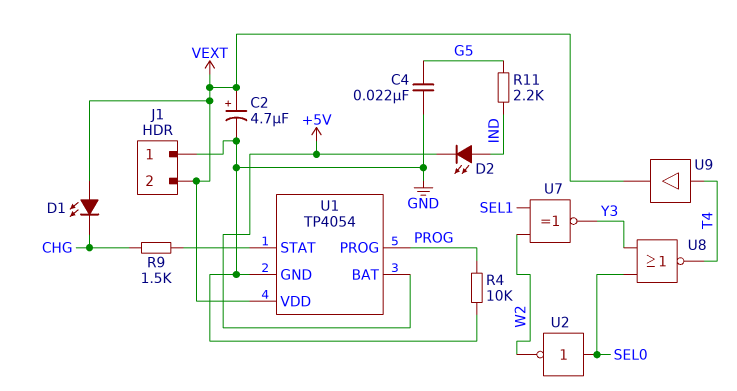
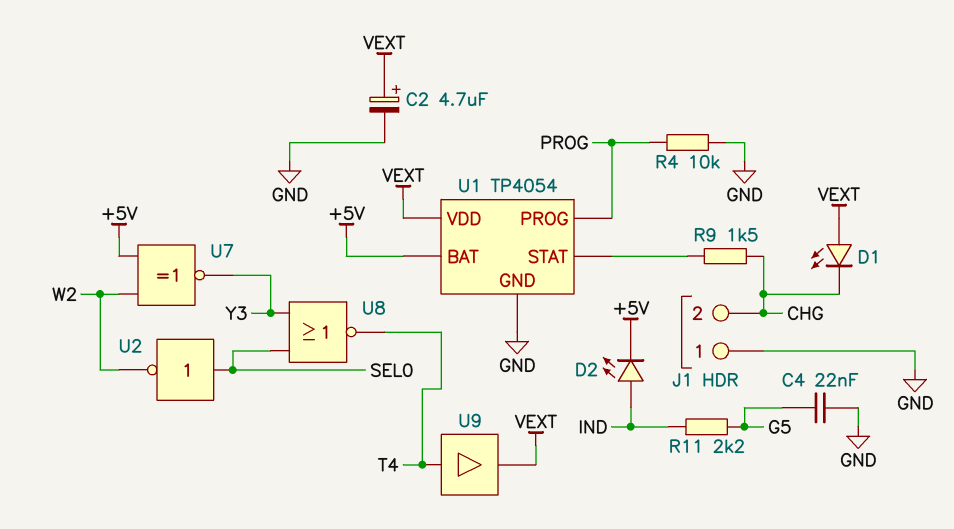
J1 pin 2: VEXT -> CHG
U7: XNOR (in SEL1, in W2, out Y3) -> XNOR (in +5V, in W2, out Y3)

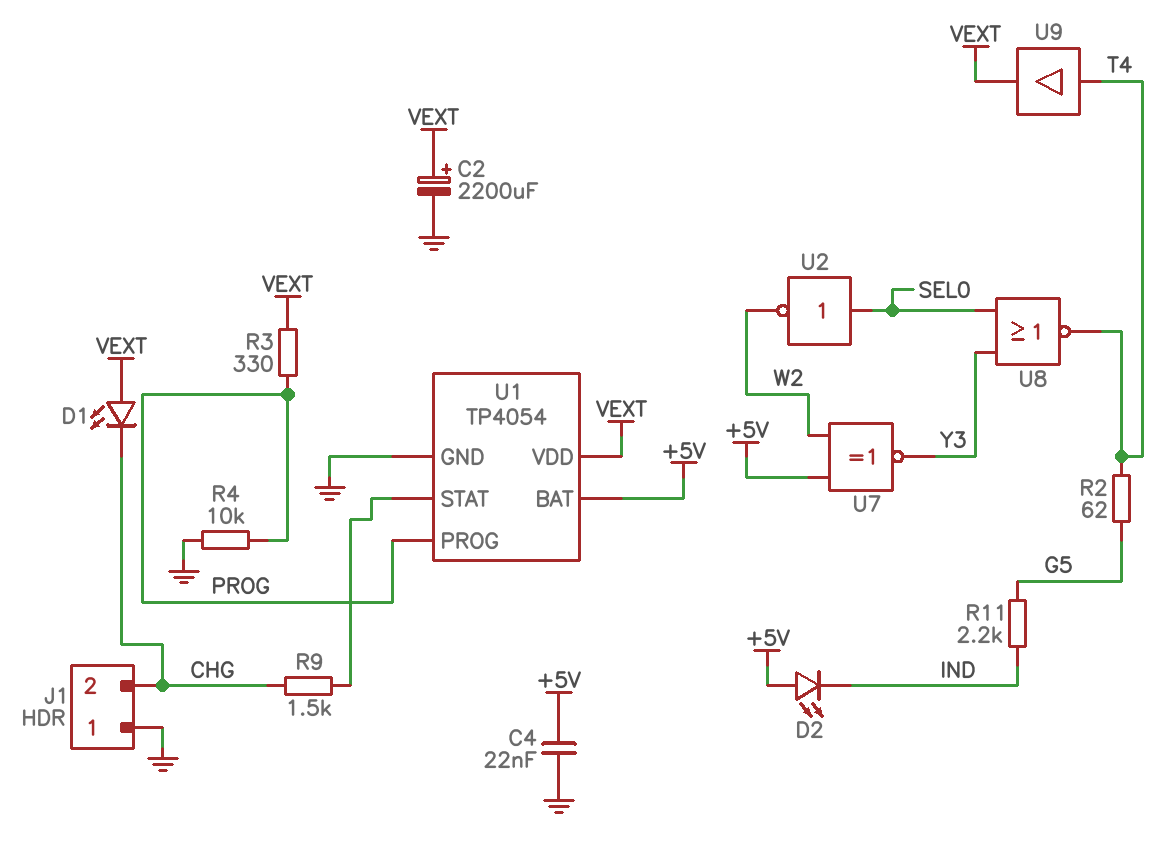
C2: 4.7uF (plus VEXT, minus GND) -> 2200uF (plus VEXT, minus GND)
C4: 22nF (G5, GND) -> 22nF (+5V, GND)
D2: LED (A IND, K +5V) -> LED (A +5V, K IND)
R2: none -> 62 (G5, T4)
R3: none -> 330 (PROG, VEXT)

